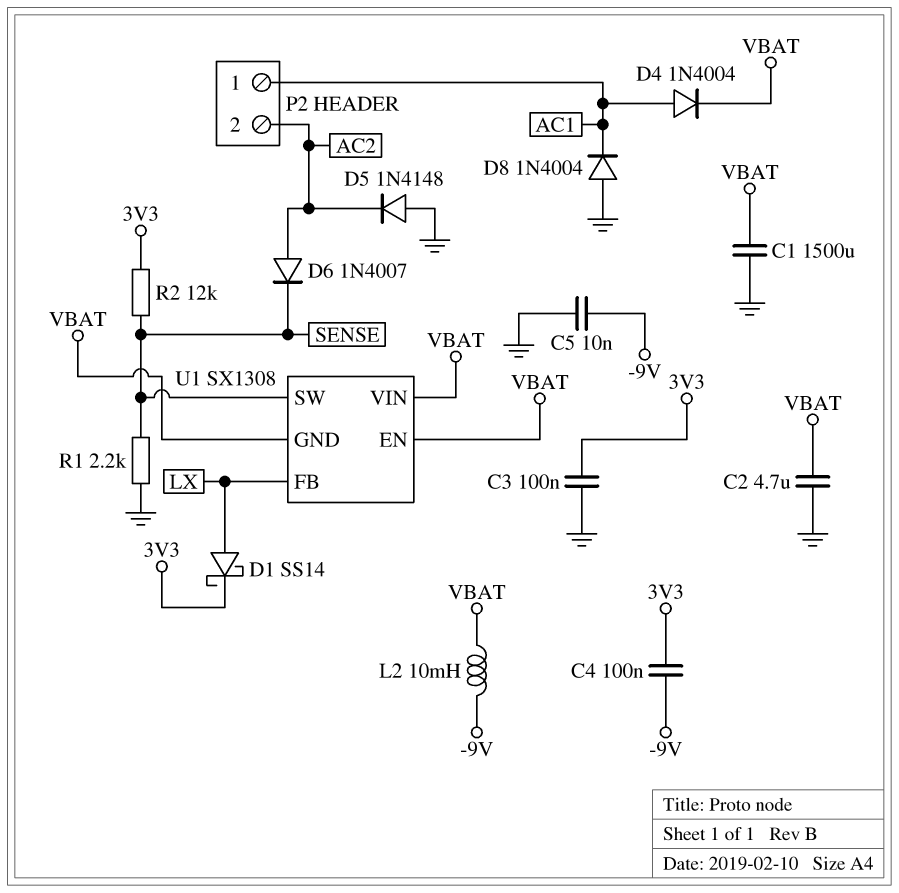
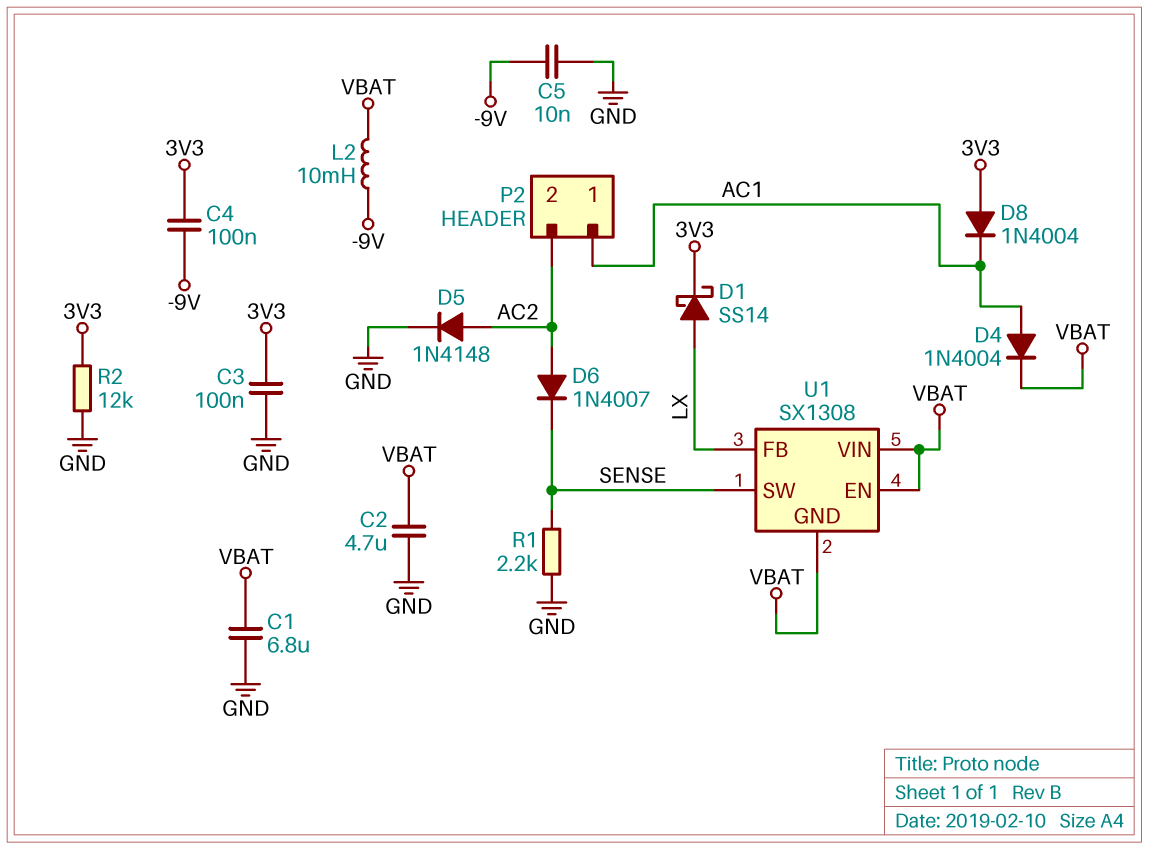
C1: 1500uF (GND, VBAT) -> 6.8uF (GND, VBAT)
D5: diode 1N4148 (A GND, K AC2) -> diode 1N4148 (A AC2, K GND)
D8: diode 1N4004 (A GND, K AC1) -> diode 1N4004 (A 3V3, K AC1)
R2: 12k (3V3, SENSE) -> 12k (3V3, GND)

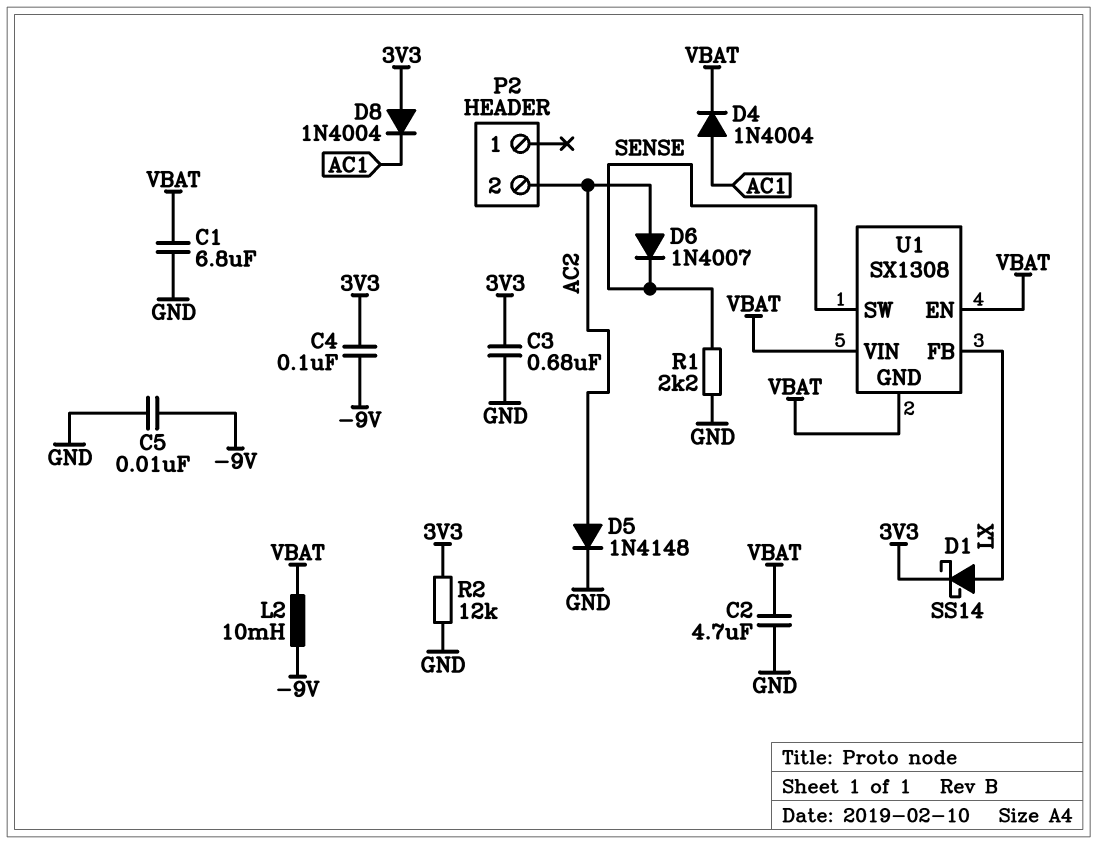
C3: 100nF (3V3, GND) -> 680nF (3V3, GND)
P2 pin 1: AC1 -> none

